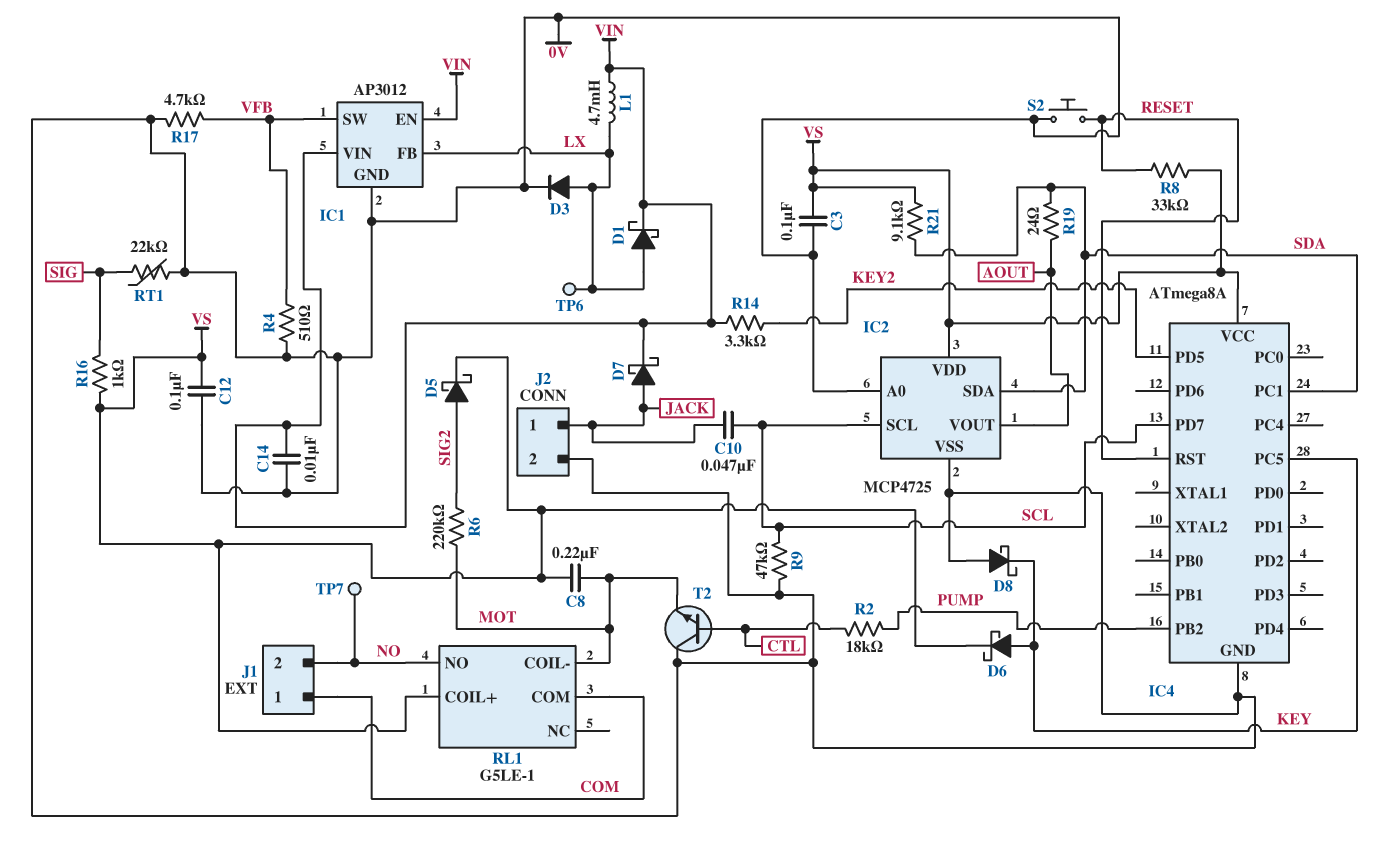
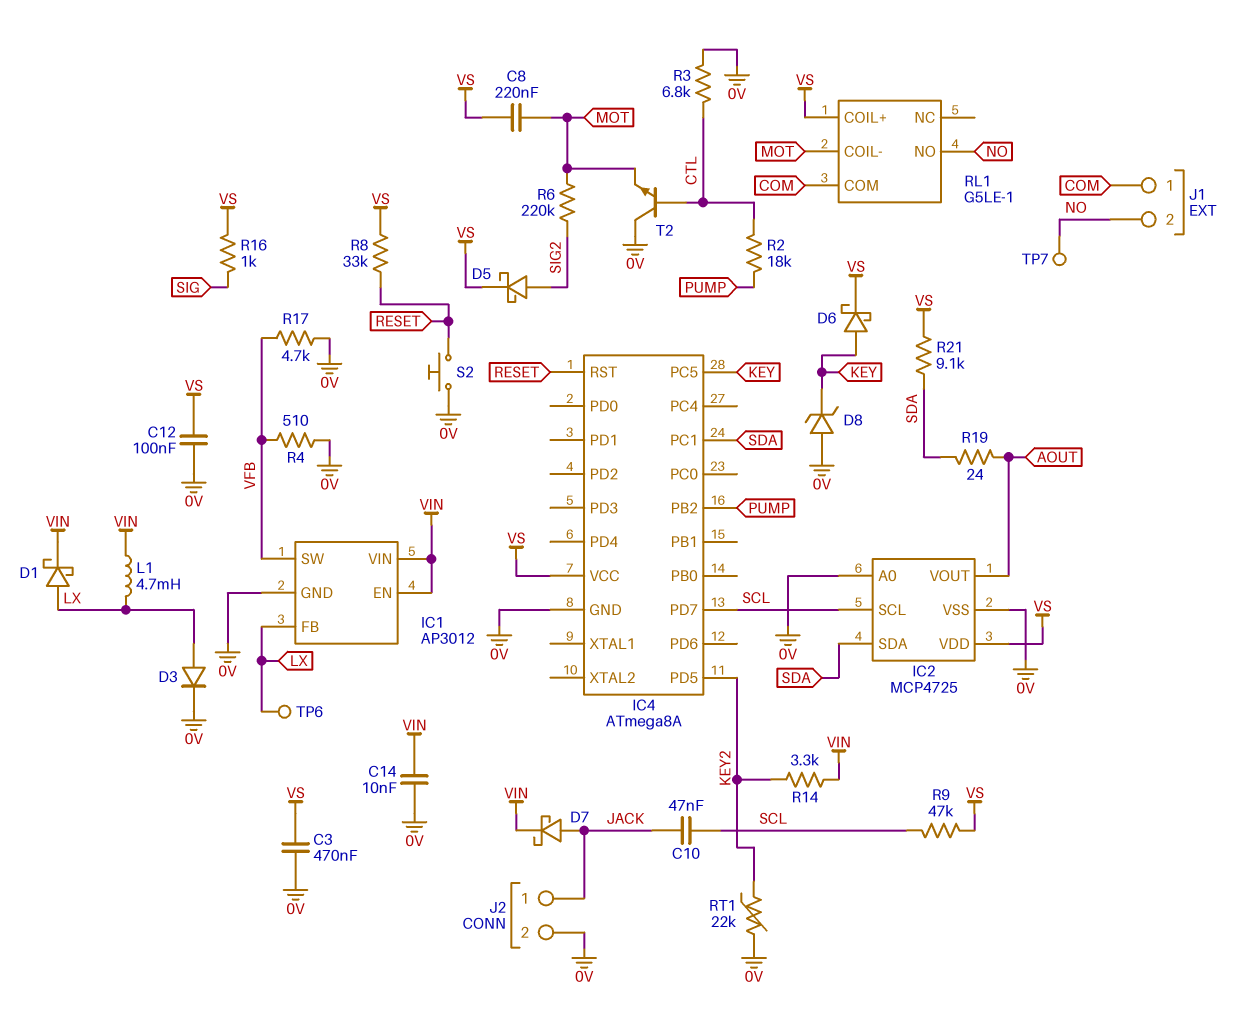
C3: 100nF (0V, VS) -> 470nF (0V, VS)
D8: schottky (A 0V, K KEY) -> zener (A 0V, K KEY)
R3: none -> 6.8k (0V, CTL)
R9: 47k (0V, SCL) -> 47k (SCL, VS)
RT1: 22k (0V, SIG) -> 22k (0V, KEY2)

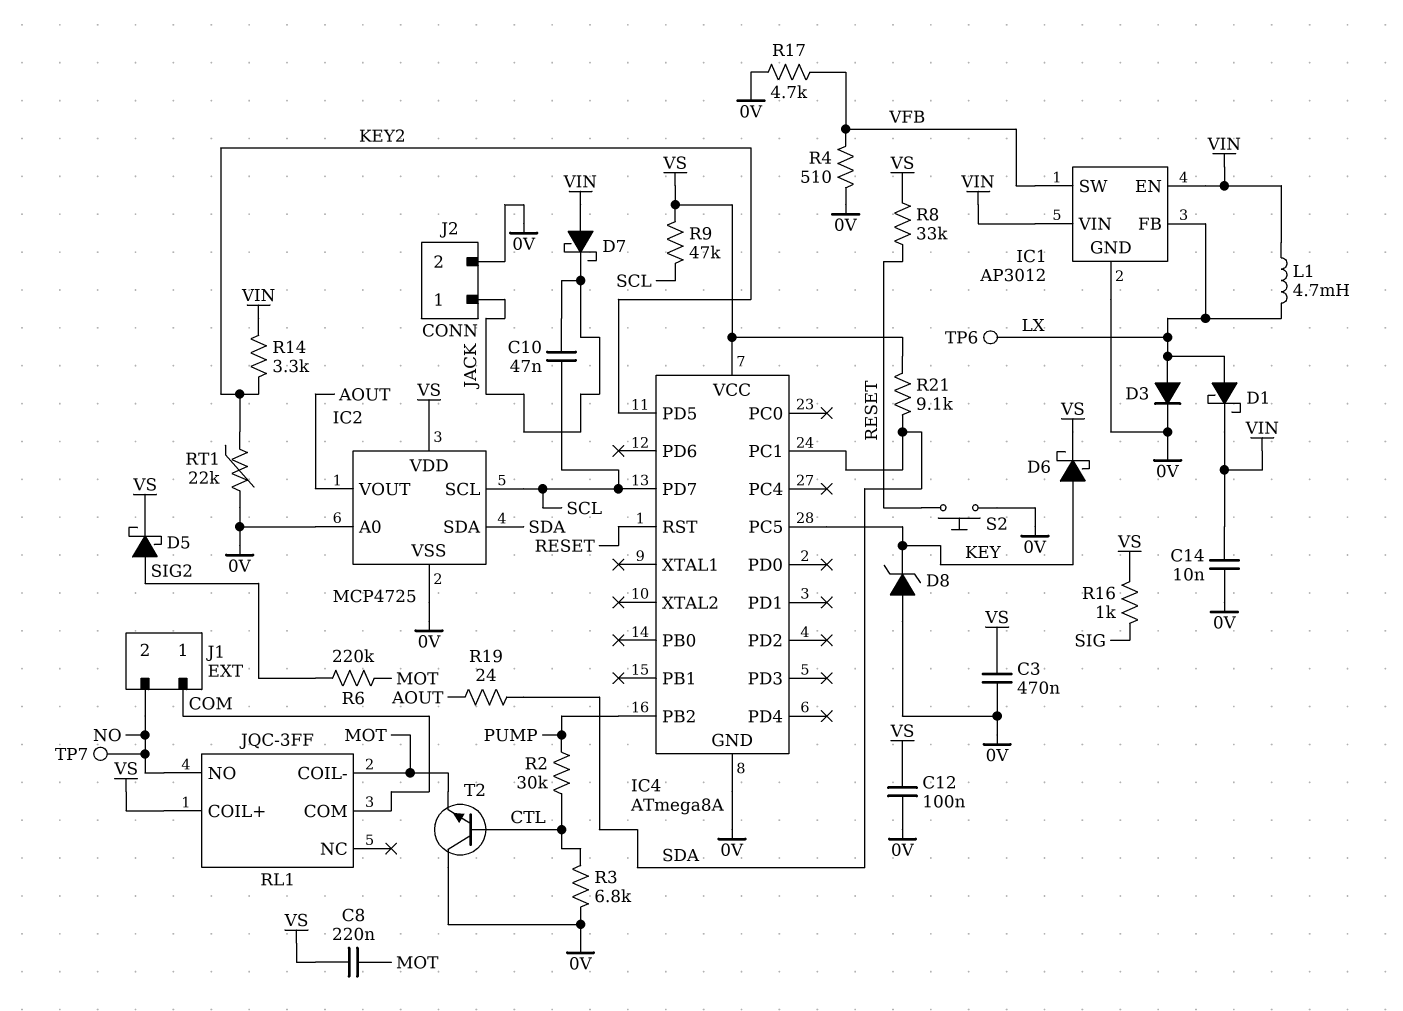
D7: schottky (A JACK, K VIN) -> schottky (A VIN, K JACK)
R2: 18k (CTL, PUMP) -> 30k (CTL, PUMP)
RL1: G5LE-1 -> JQC-3FF

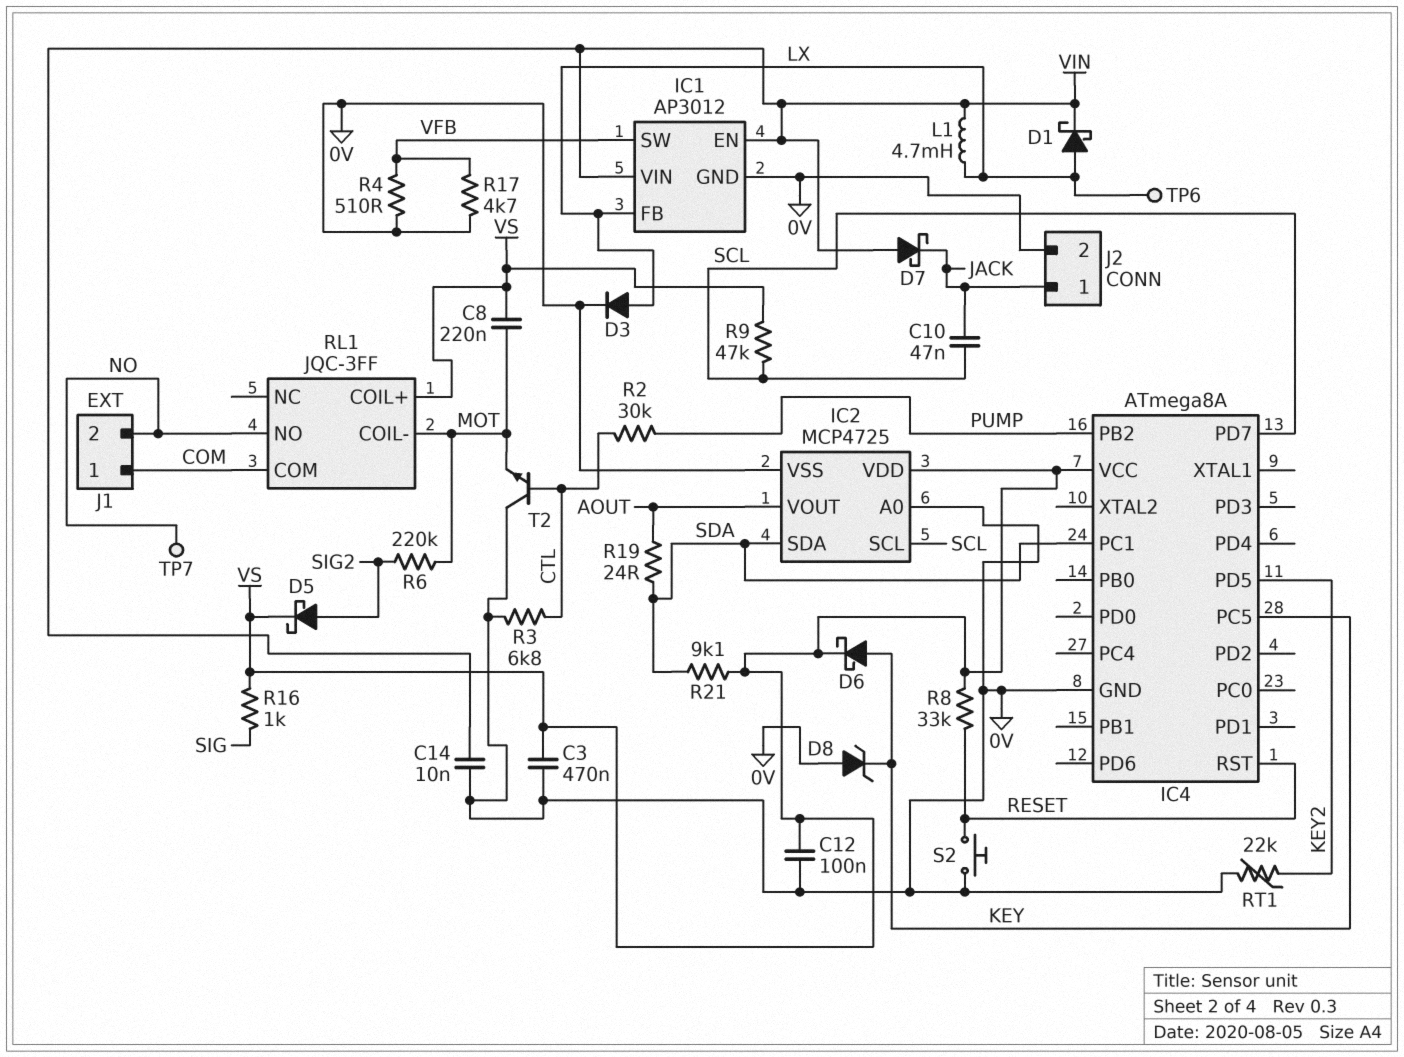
R14: 3.3k (KEY2, VIN) -> none

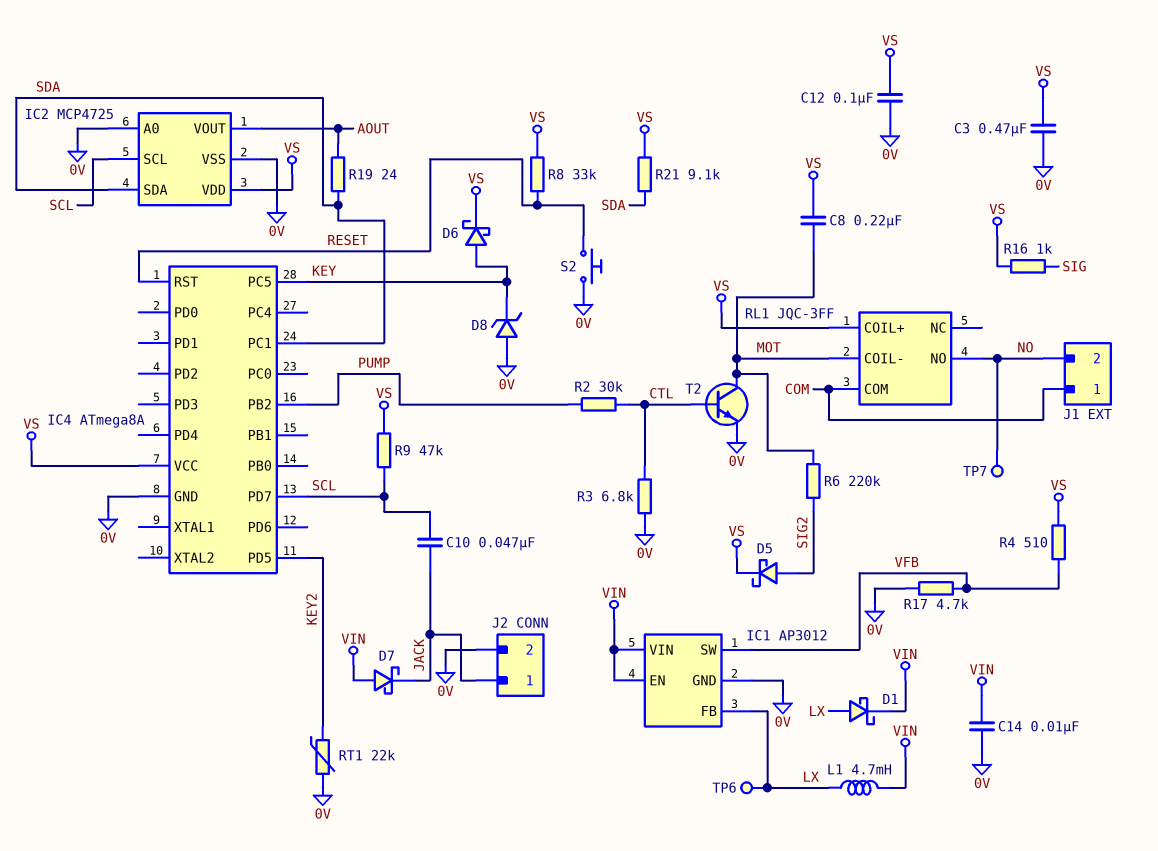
D3: diode (A LX, K 0V) -> none
R4: 510 (0V, VFB) -> 510 (VFB, VS)
T2: NPN (B CTL, C 0V, E MOT) -> NPN (B CTL, C MOT, E 0V)

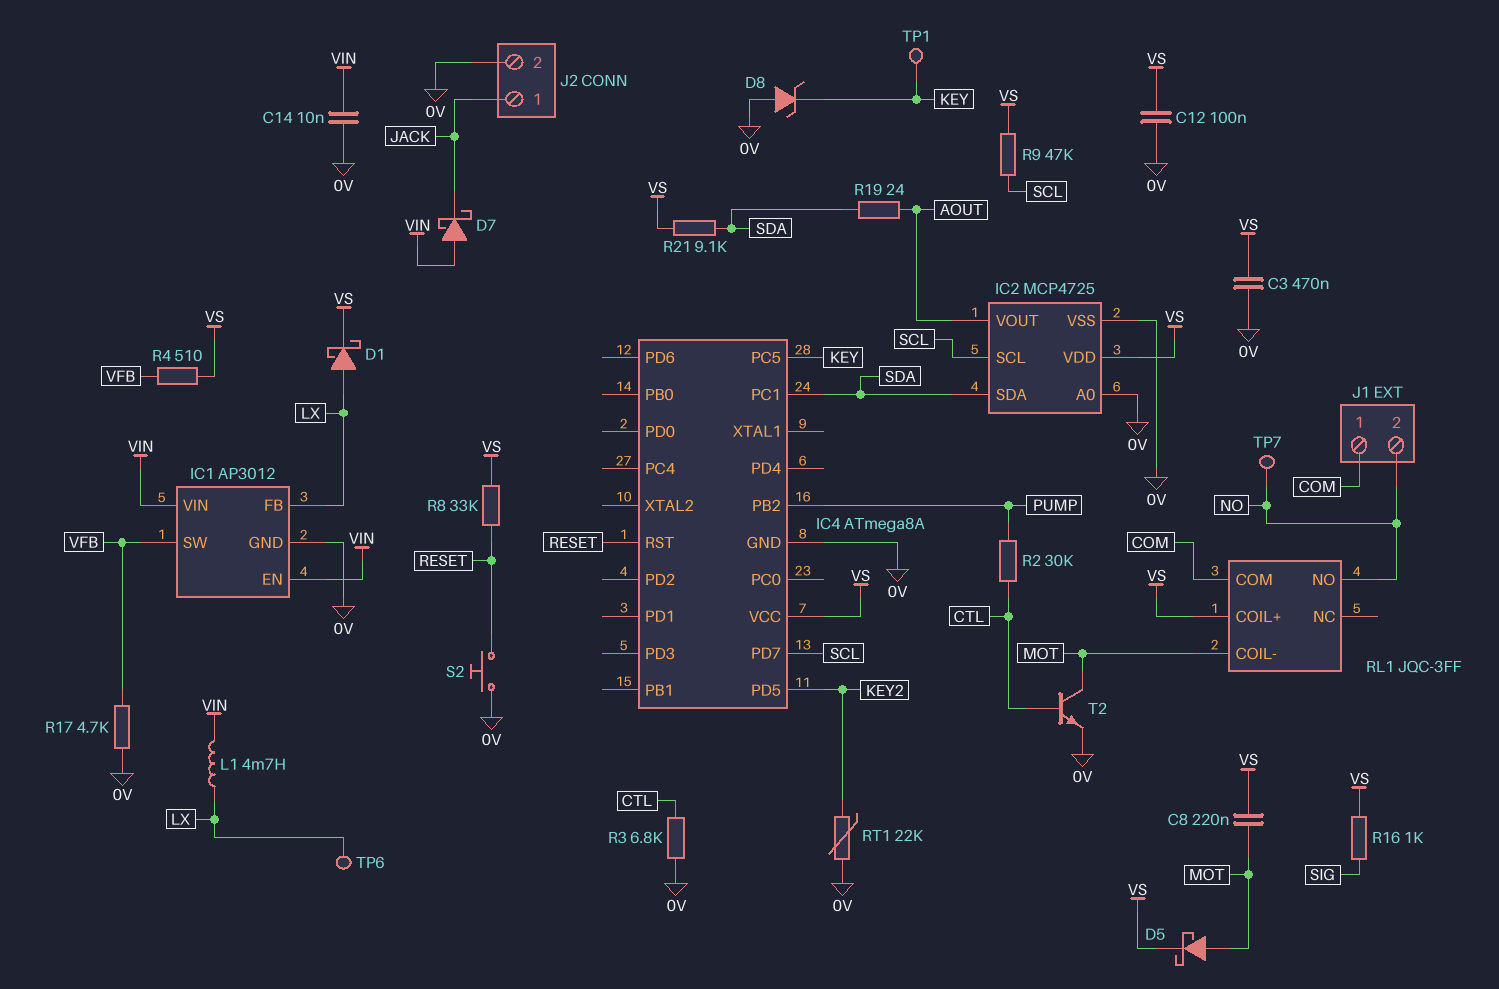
C10: 47nF (JACK, SCL) -> none
D1: schottky (A LX, K VIN) -> schottky (A LX, K VS)
D5: schottky (A SIG2, K VS) -> schottky (A MOT, K VS)
D6: schottky (A KEY, K VS) -> none
R6: 220k (MOT, SIG2) -> none
TP1: none -> test point (KEY)

